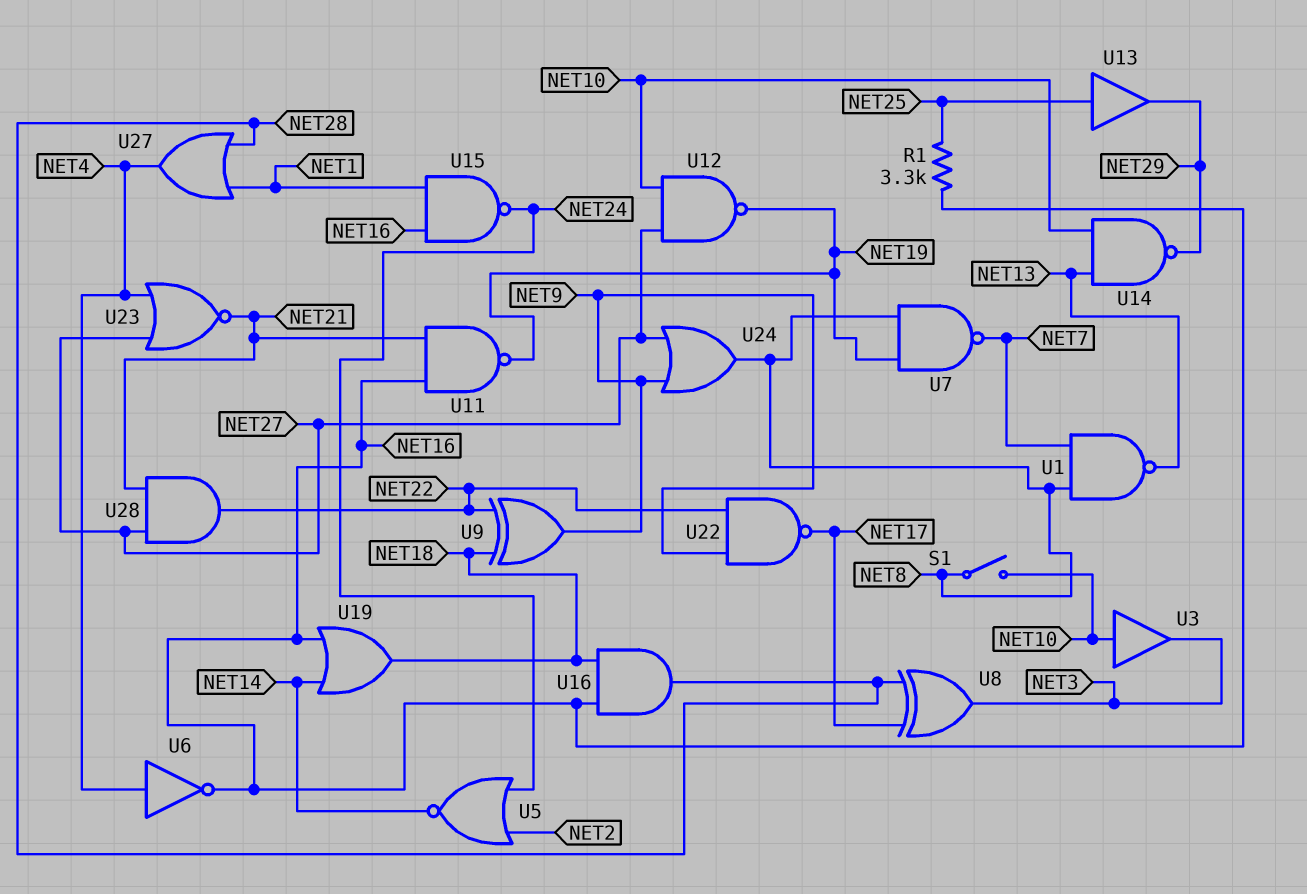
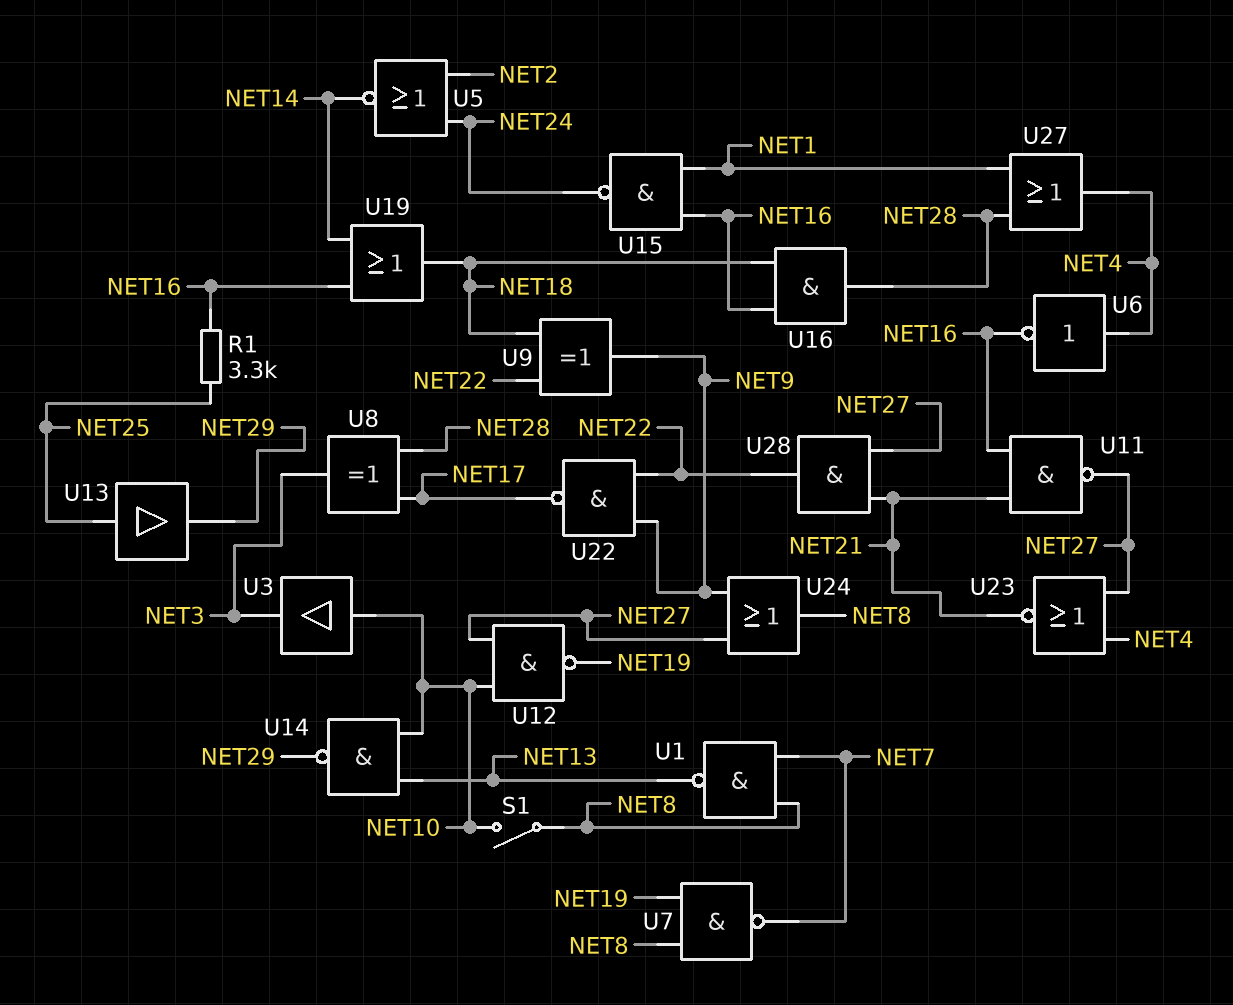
U11: NAND (in NET16, in NET21, out NET19) -> NAND (in NET16, in NET21, out NET27)

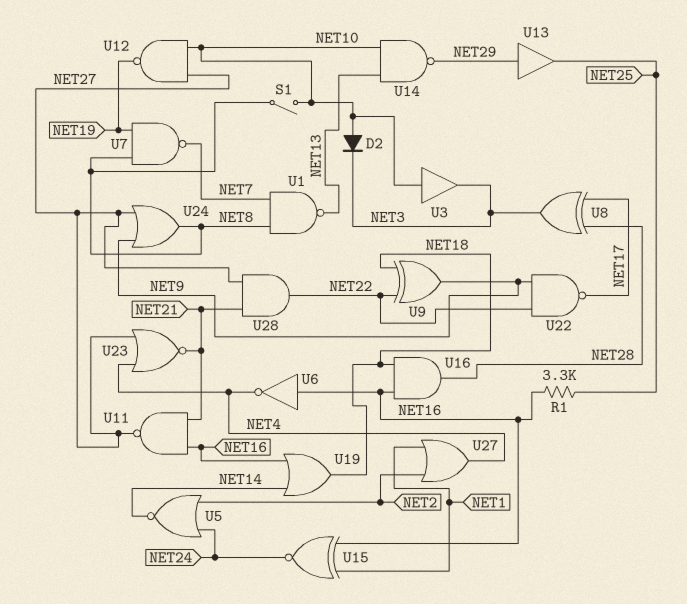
D2: none -> diode (A NET10, K NET3)
U6: NOT (in NET4, out NET16) -> NOT (in NET16, out NET4)
U13: buffer (in NET25, out NET29) -> buffer (in NET29, out NET25)
U15: NAND (in NET1, in NET16, out NET24) -> XNOR (in NET1, in NET16, out NET24)
U27: OR (in NET1, in NET28, out NET4) -> OR (in NET1, in NET2, out NET4)

